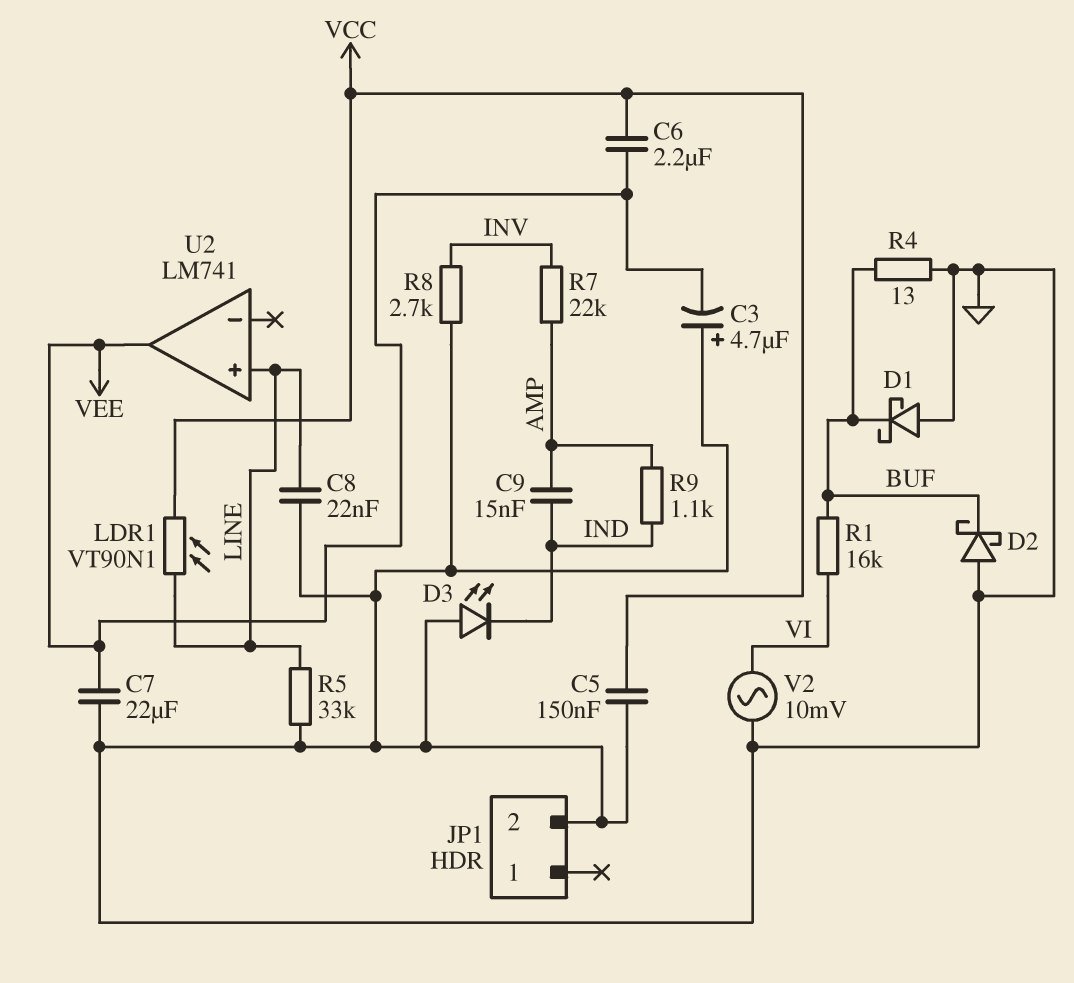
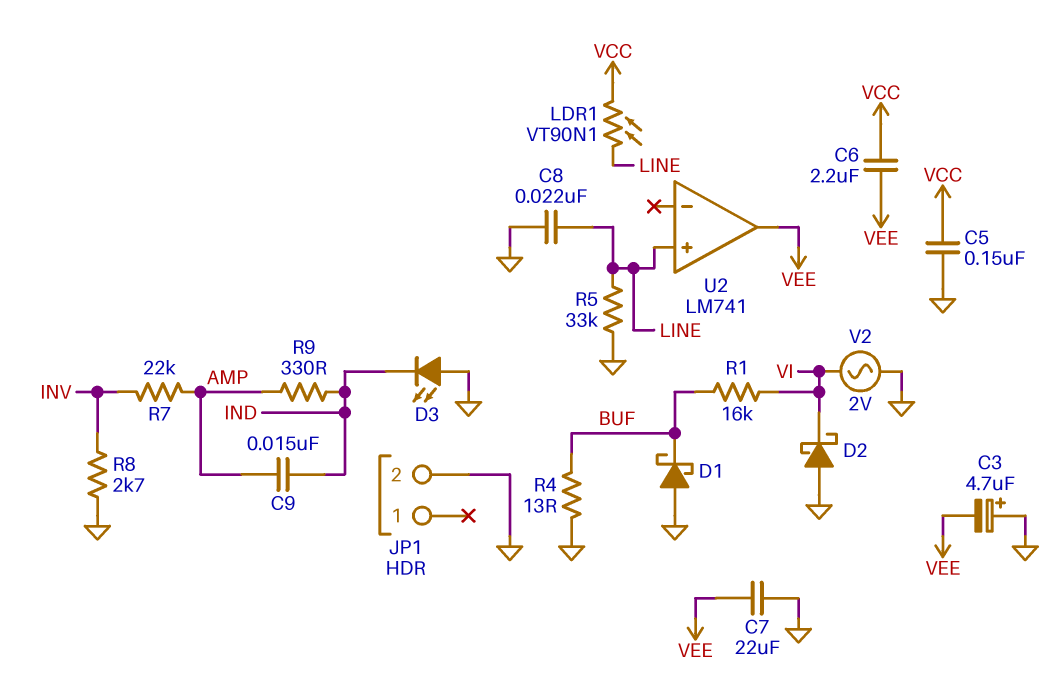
D2: schottky (A GND, K BUF) -> schottky (A GND, K VI)
R9: 1.1k (AMP, IND) -> 330 (AMP, IND)
V2: AC 10mV (GND, VI) -> AC 2V (GND, VI)

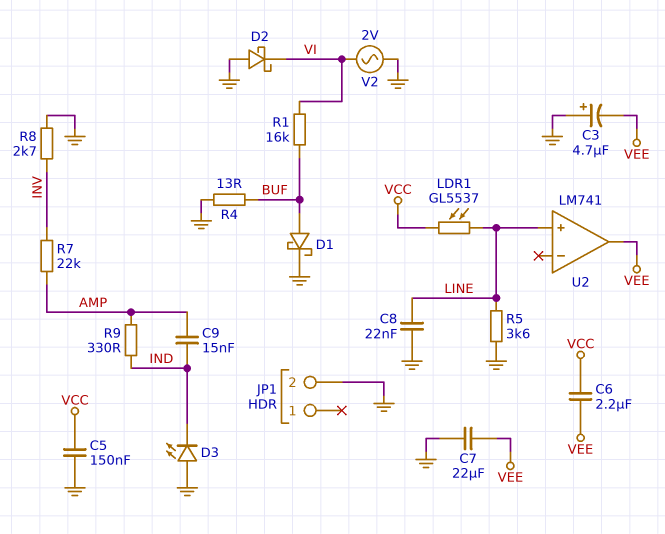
D1: schottky (A GND, K BUF) -> schottky (A BUF, K GND)
LDR1: VT90N1 (LINE, VCC) -> GL5537 (LINE, VCC)
R5: 33k (GND, LINE) -> 3.6k (GND, LINE)

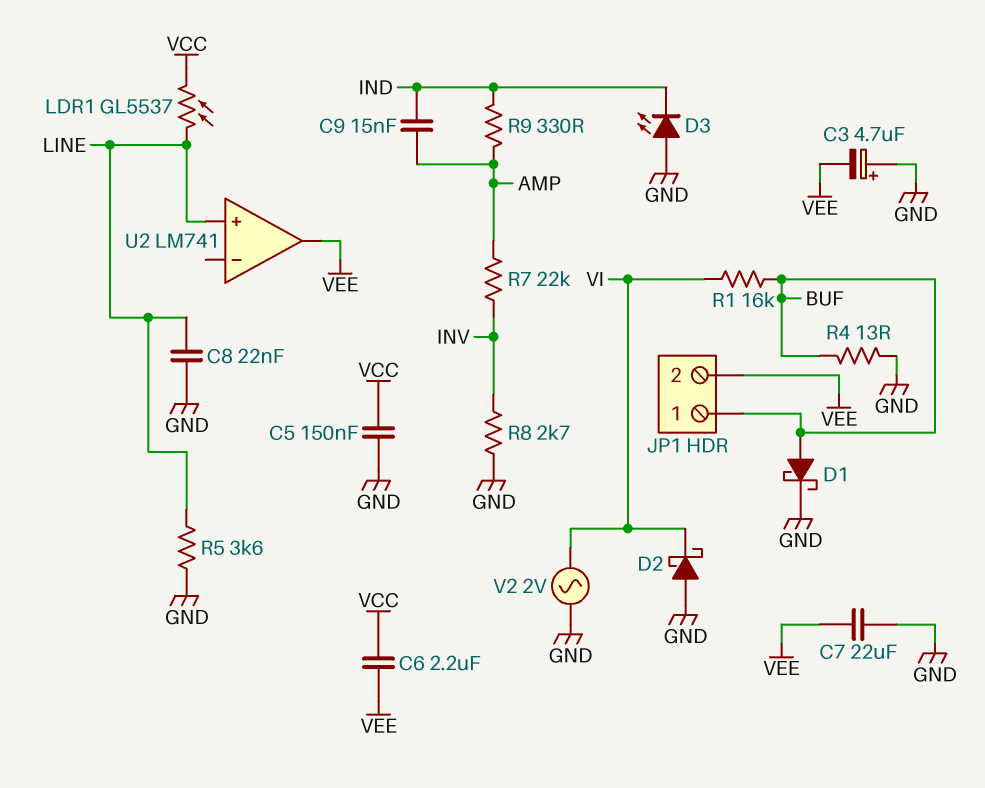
JP1 pin 1: none -> BUF
JP1 pin 2: GND -> VEE

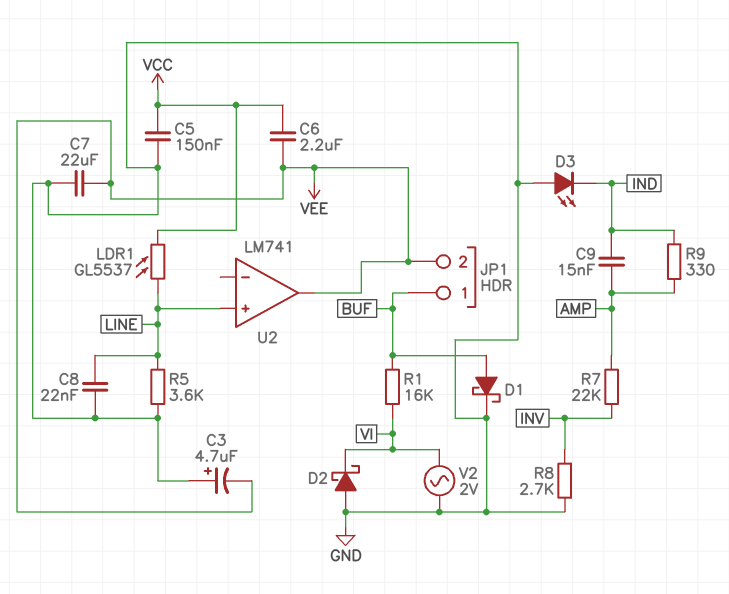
R4: 13 (BUF, GND) -> none

